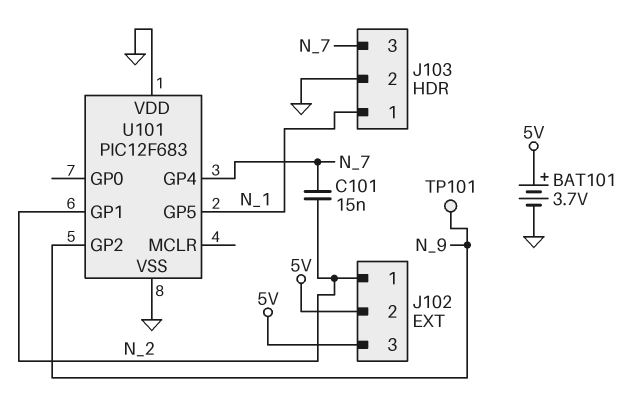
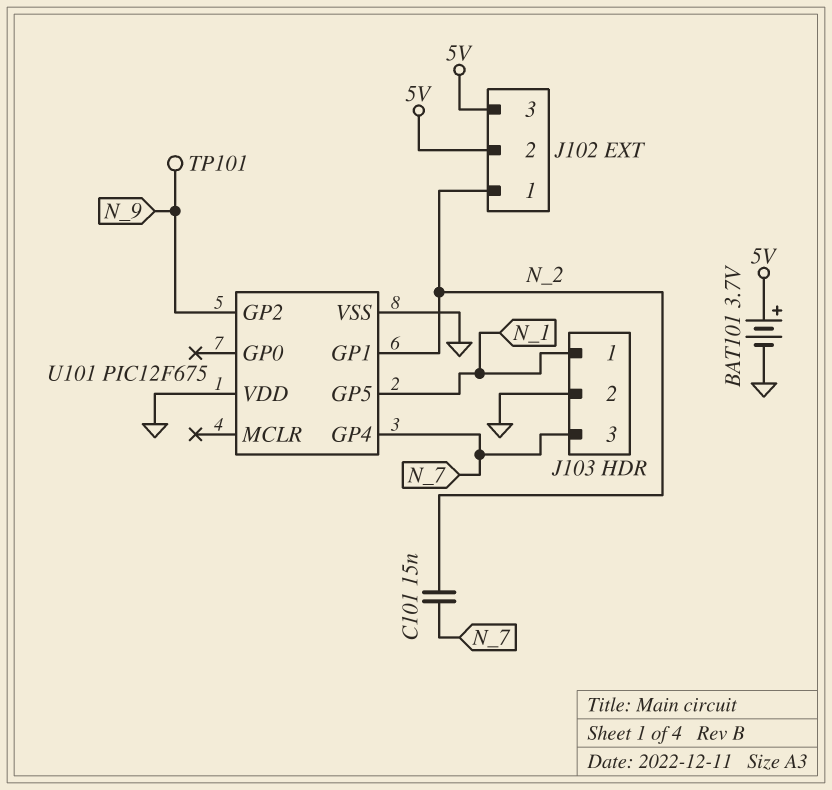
U101: PIC12F683 -> PIC12F675

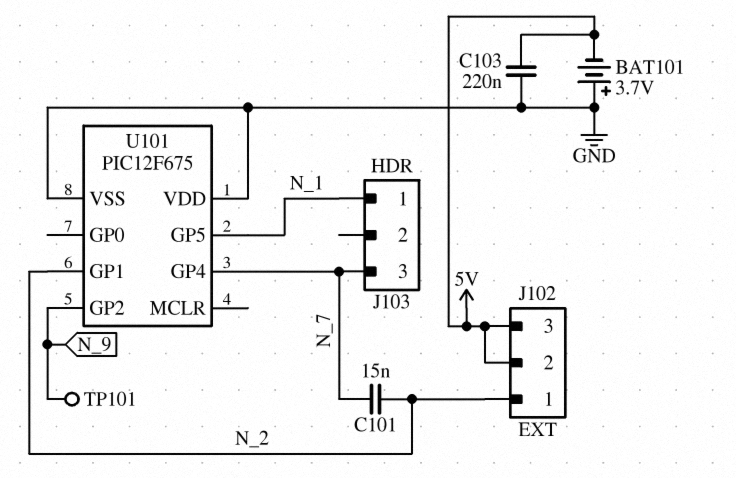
BAT101: 3.7V (plus 5V, minus GND) -> 3.7V (plus GND, minus 5V)
C103: none -> 220nF (5V, GND)
J103 pin 2: GND -> none

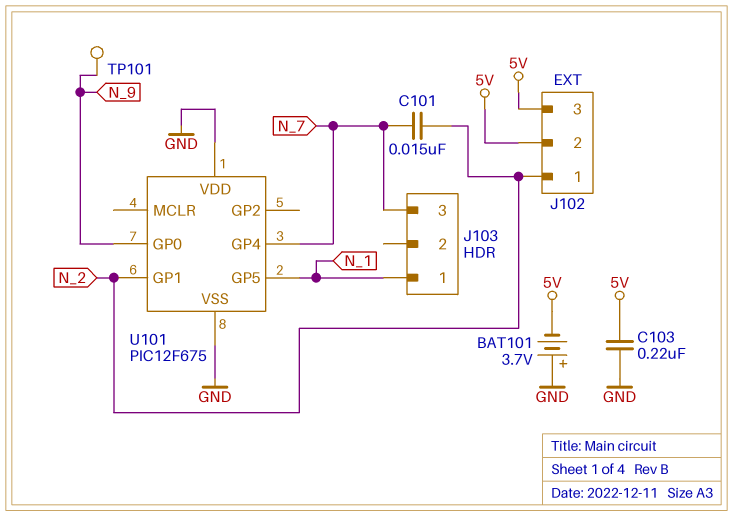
U101 pin GP0: none -> N_9
U101 pin GP2: N_9 -> none

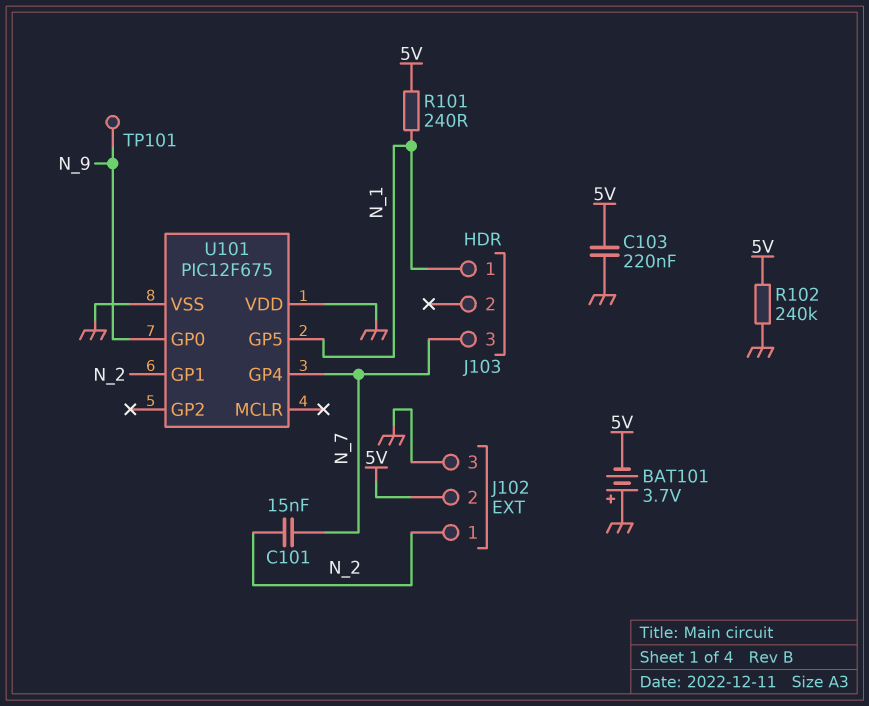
J102 pin 3: 5V -> GND
R101: none -> 240 (5V, N_1)
R102: none -> 240k (5V, GND)

